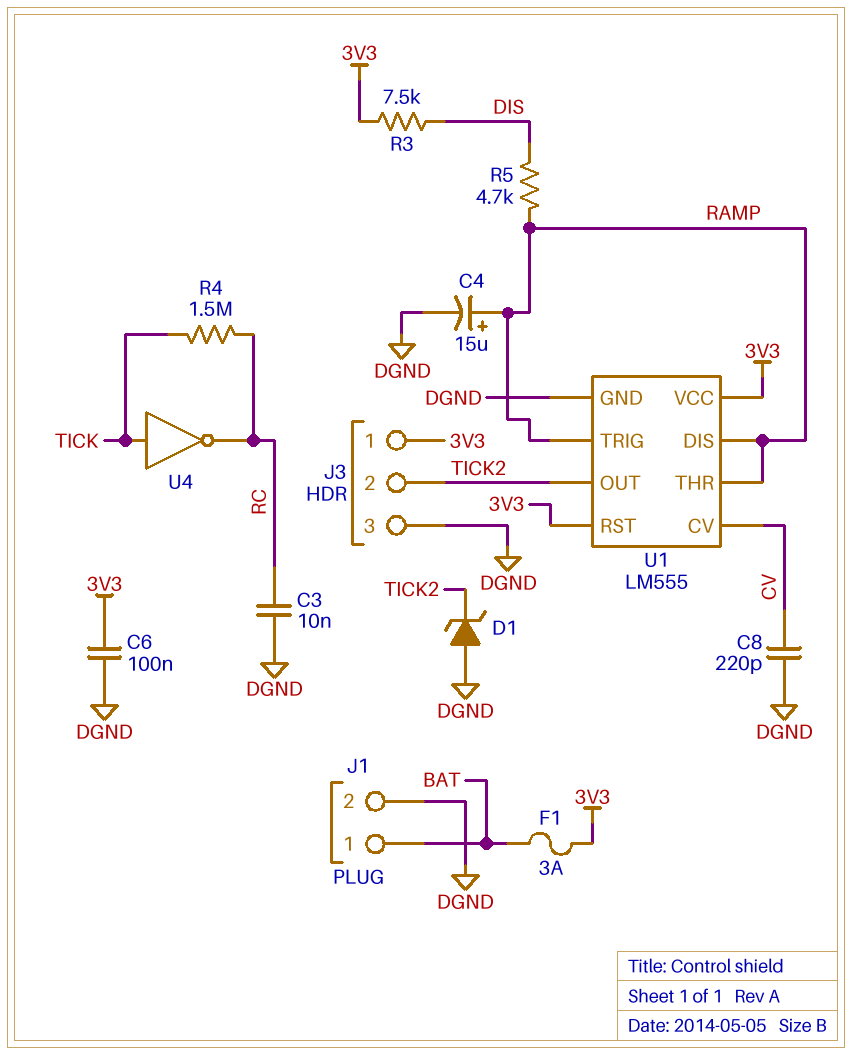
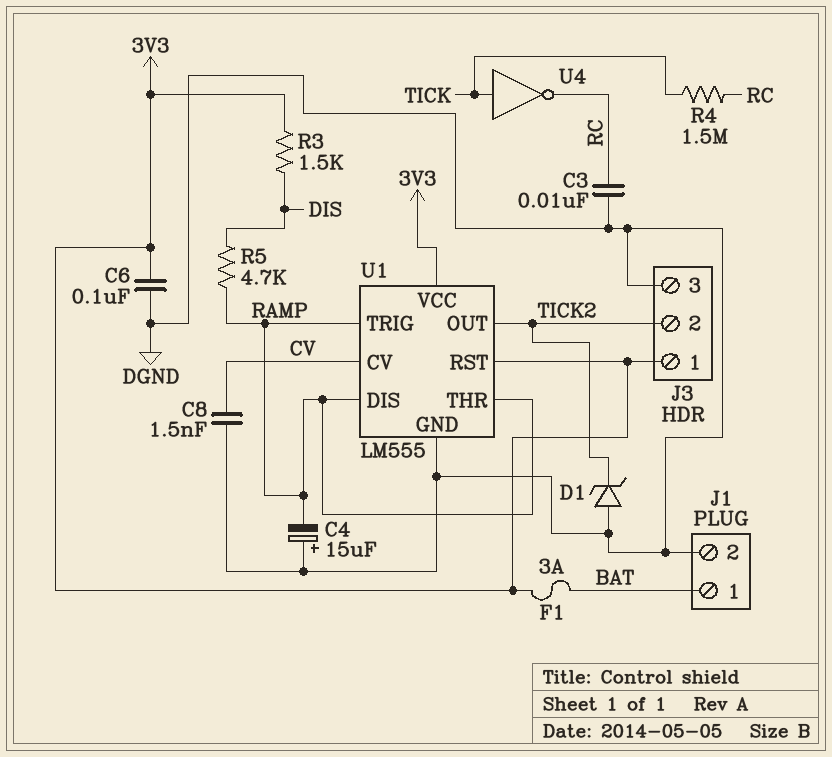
C4: 15uF (plus RAMP, minus DGND) -> 15uF (plus DGND, minus RAMP)
C8: 220pF (CV, DGND) -> 1.5nF (CV, DGND)
R3: 7.5k (3V3, DIS) -> 1.5k (3V3, DIS)

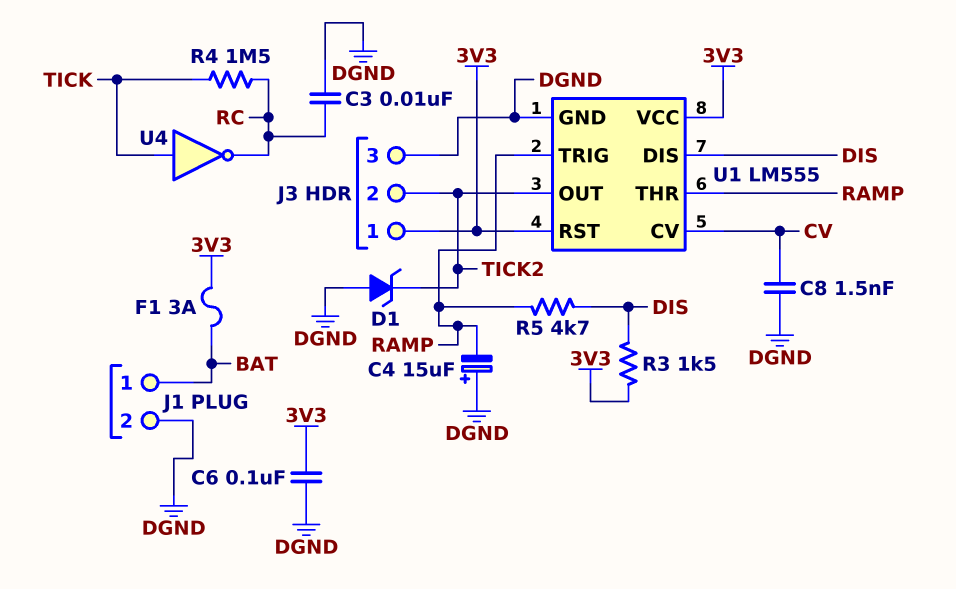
U1 pin DIS: RAMP -> DIS

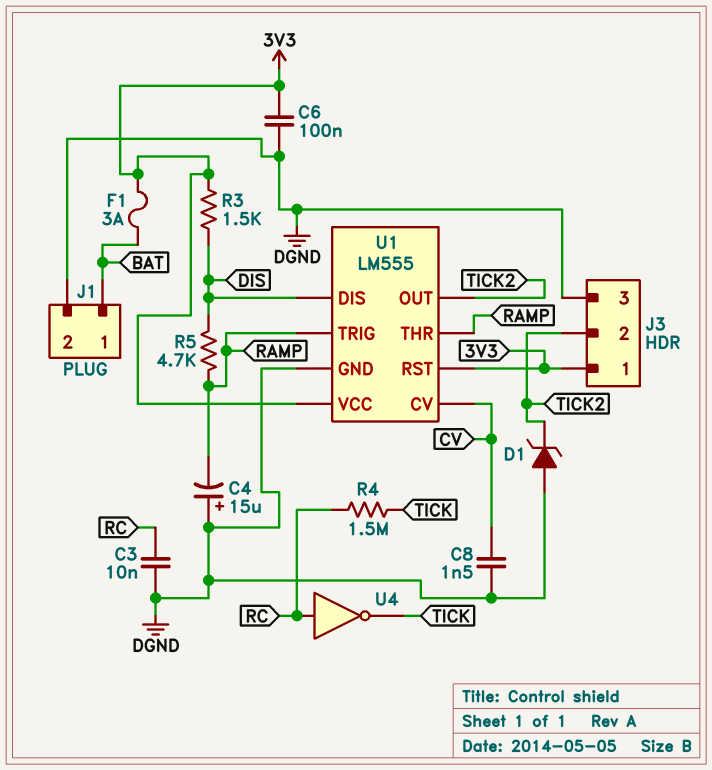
U4: NOT (in TICK, out RC) -> NOT (in RC, out TICK)

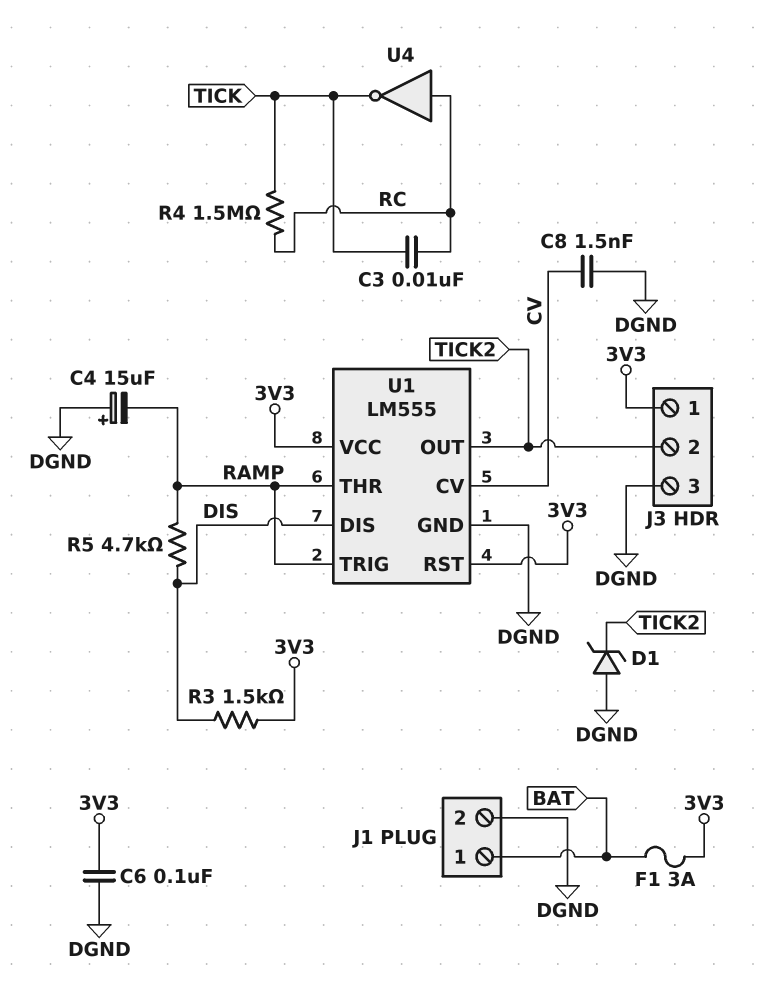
C3: 10nF (DGND, RC) -> 10nF (RC, TICK)

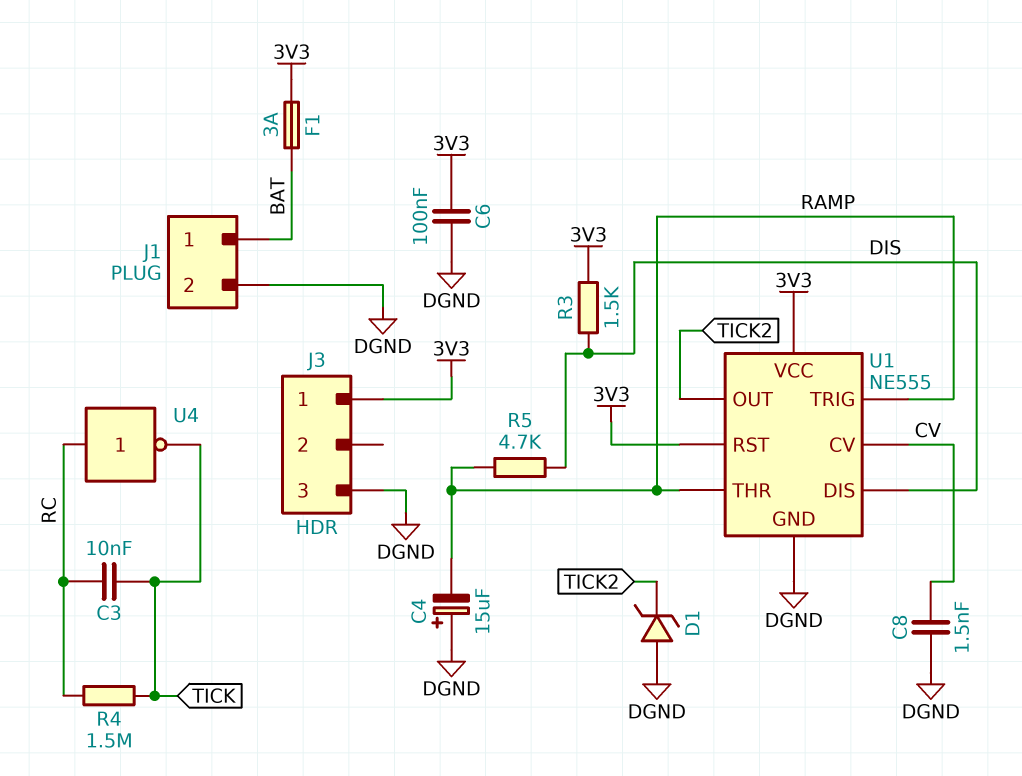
J3 pin 2: TICK2 -> none
U1: LM555 -> NE555

